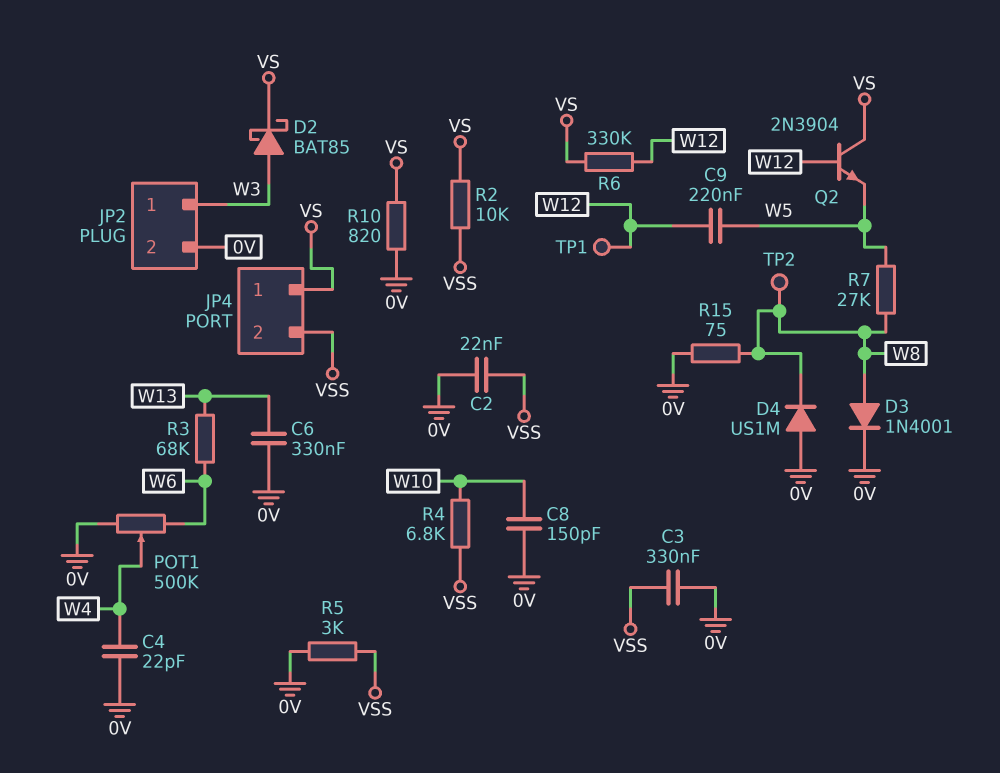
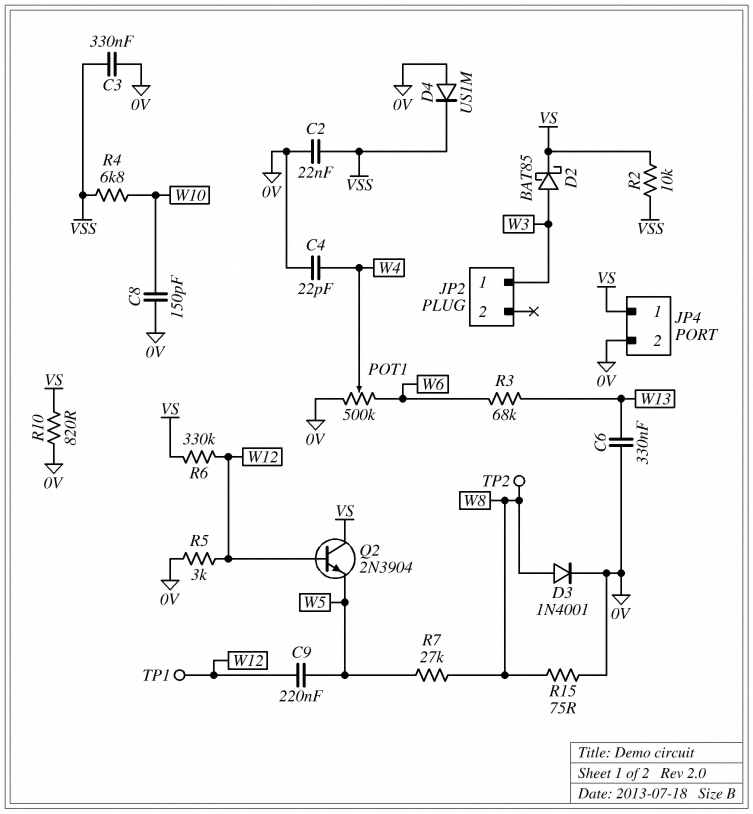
D4: diode US1M (A 0V, K W8) -> diode US1M (A 0V, K VSS)
JP2 pin 2: 0V -> none
JP4 pin 2: VSS -> 0V
R5: 3k (0V, VSS) -> 3k (0V, W12)

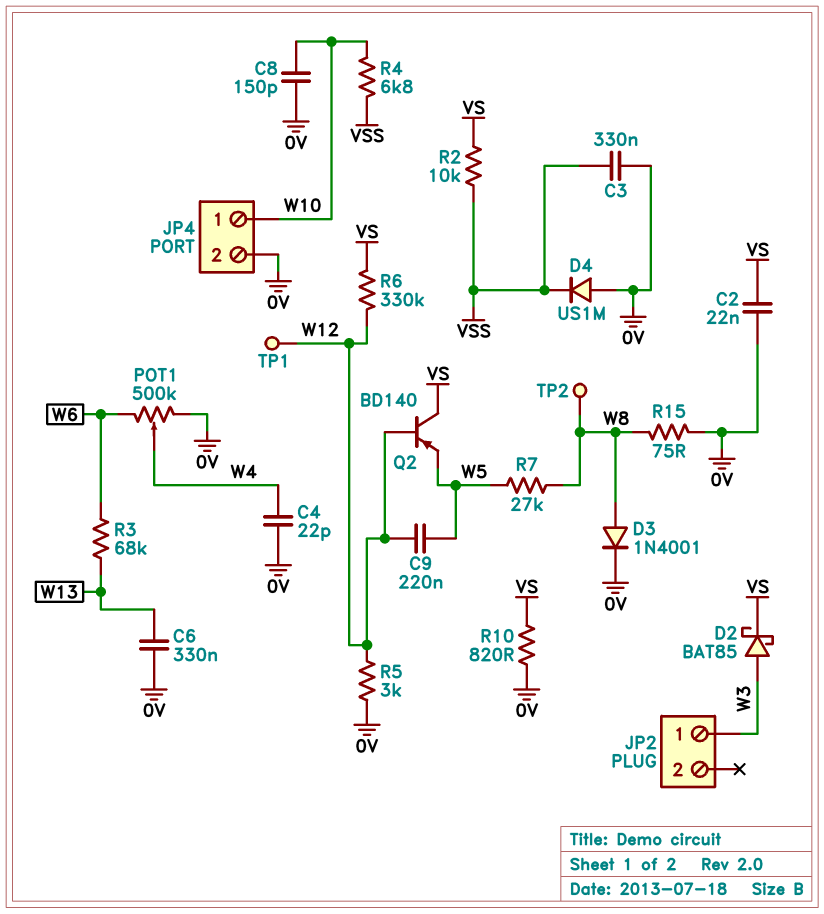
C2: 22nF (0V, VSS) -> 22nF (0V, VS)
JP4 pin 1: VS -> W10
Q2: NPN 2N3904 (B W12, C VS, E W5) -> PNP BD140 (B W12, C VS, E W5)

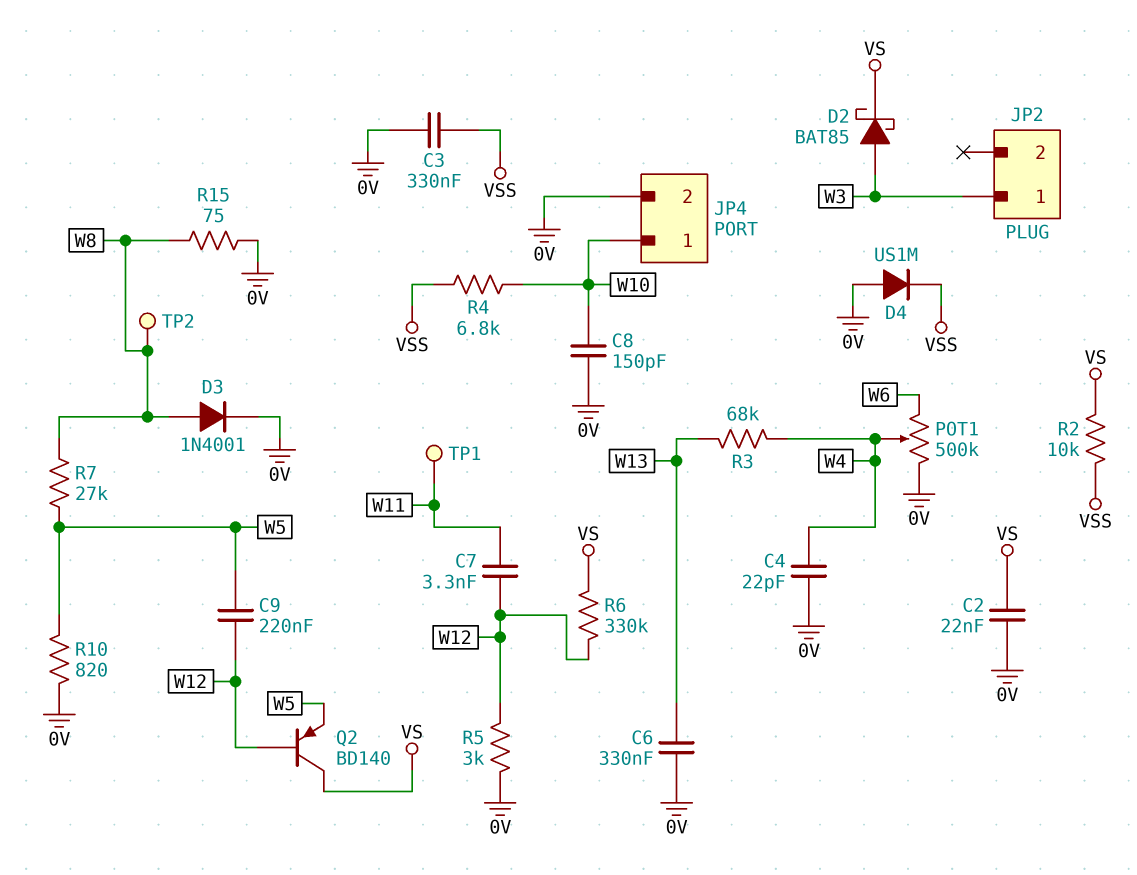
C7: none -> 3.3nF (W11, W12)
R3: 68k (W6, W13) -> 68k (W4, W13)
R10: 820 (0V, VS) -> 820 (0V, W5)
TP1: test point (W12) -> test point (W11)

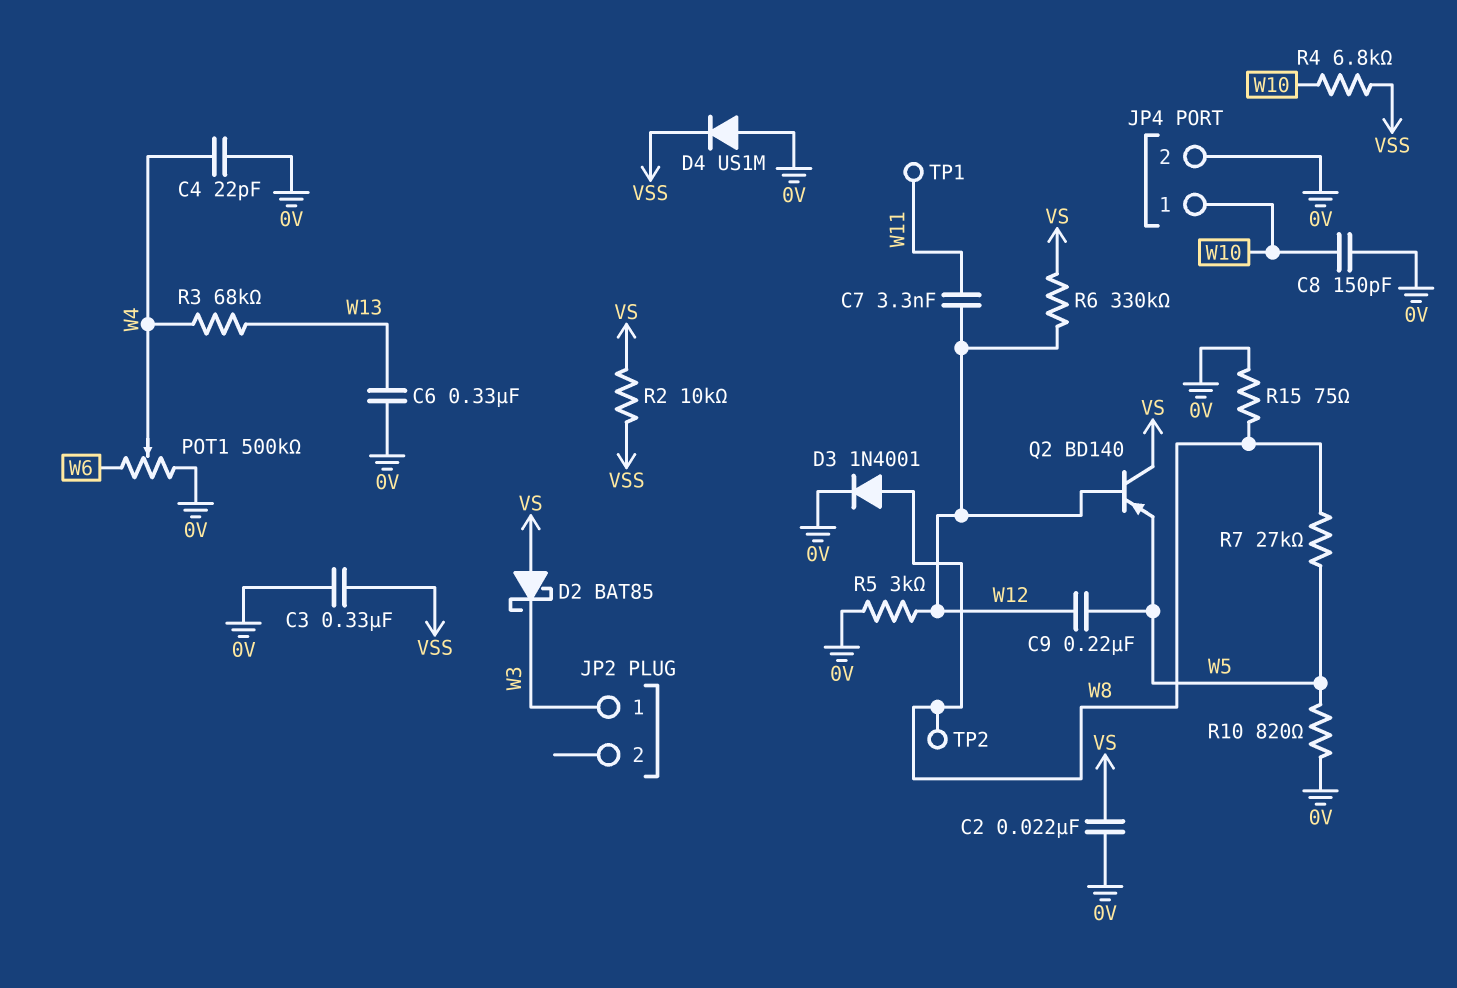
D2: schottky BAT85 (A W3, K VS) -> schottky BAT85 (A VS, K W3)

